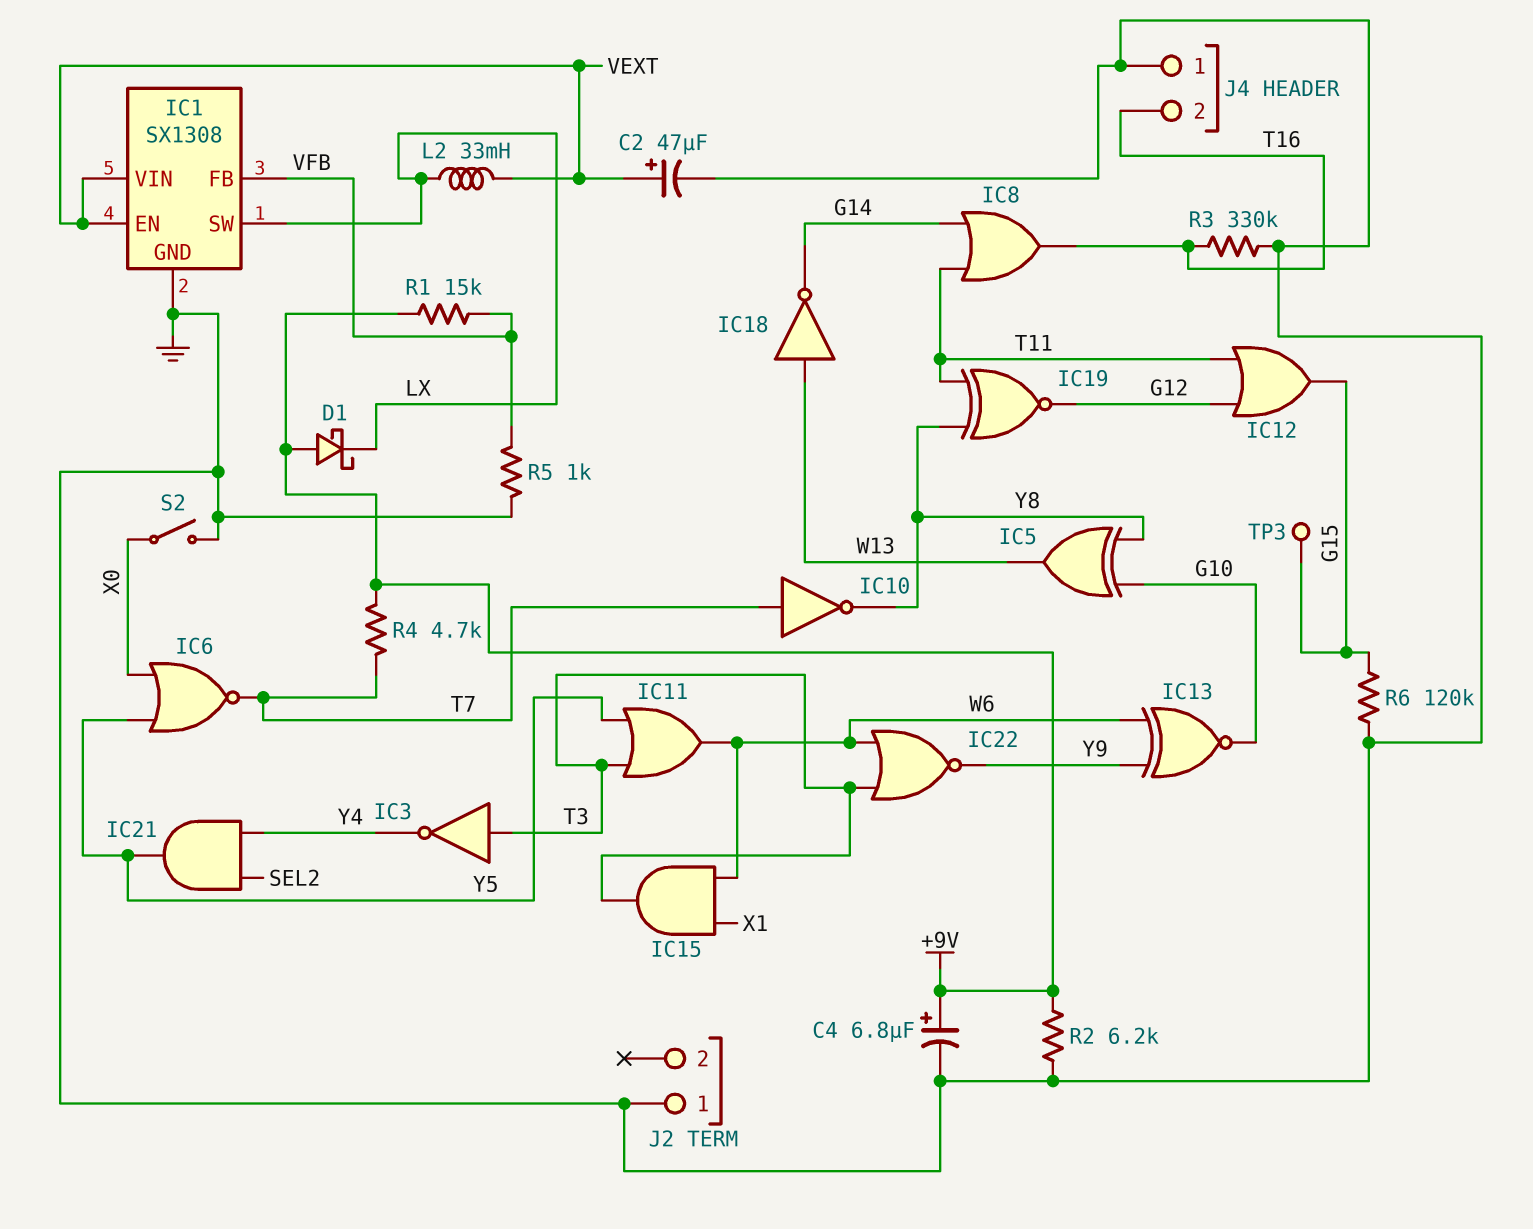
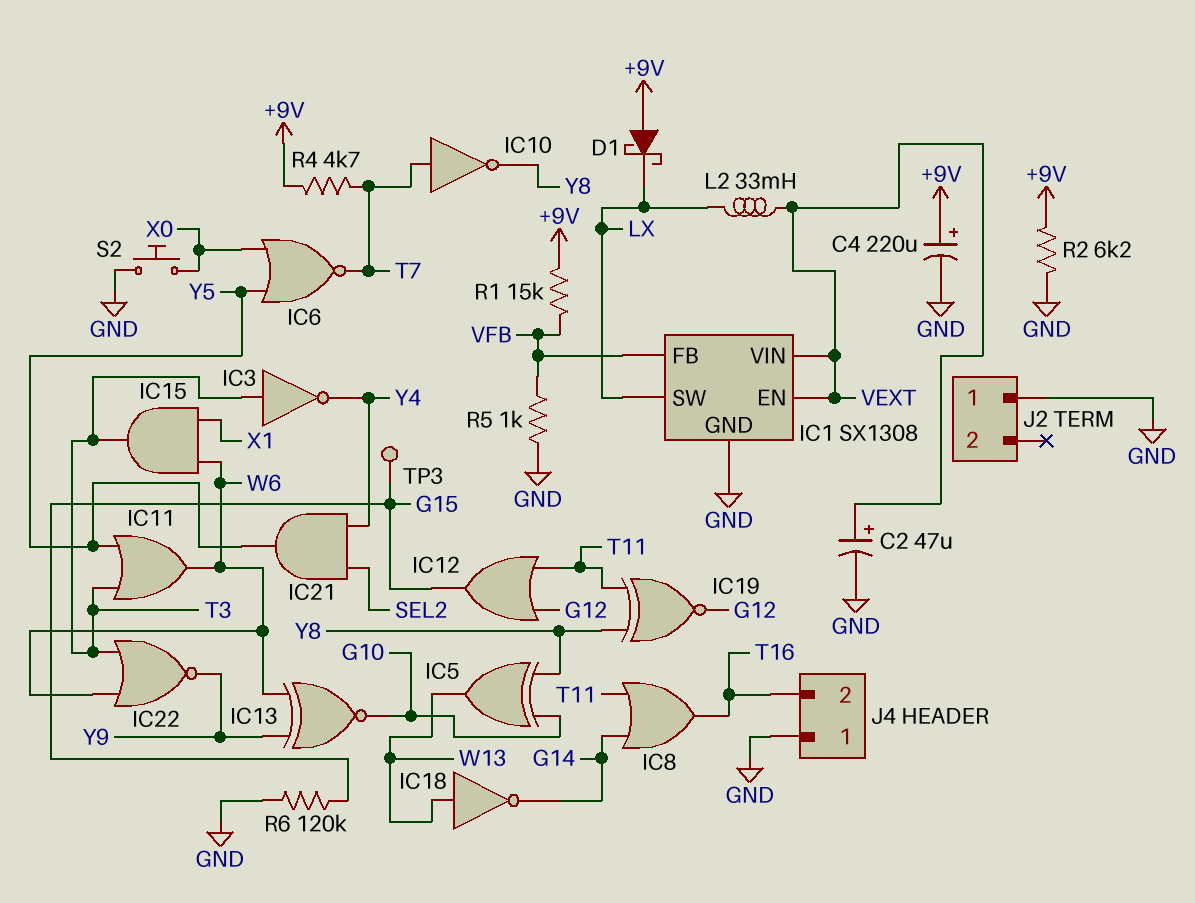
C4: 6.8uF (plus +9V, minus GND) -> 220uF (plus +9V, minus GND)
R3: 330k (GND, T16) -> none
S2: switch (GND, X0) -> button (GND, X0)

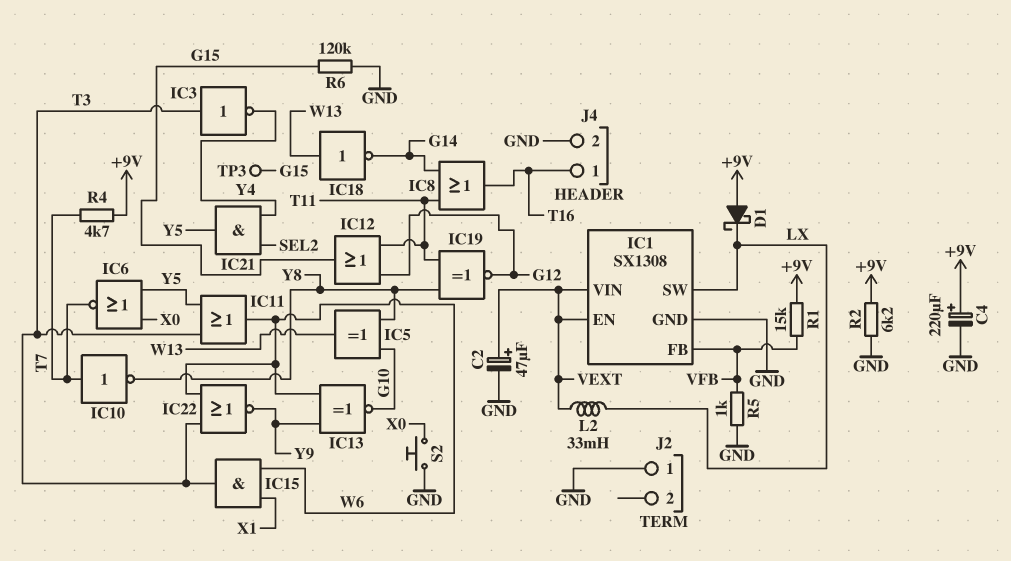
J4 pin 1: GND -> T16
J4 pin 2: T16 -> GND

